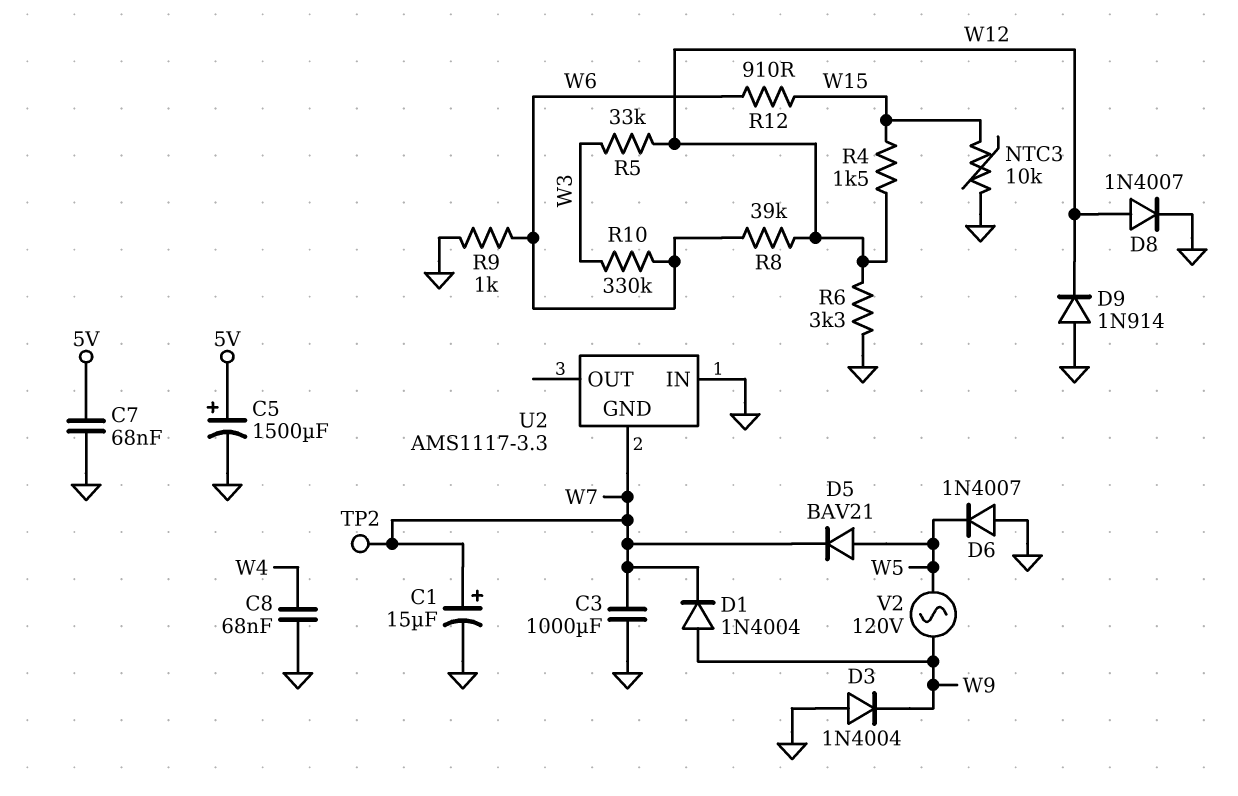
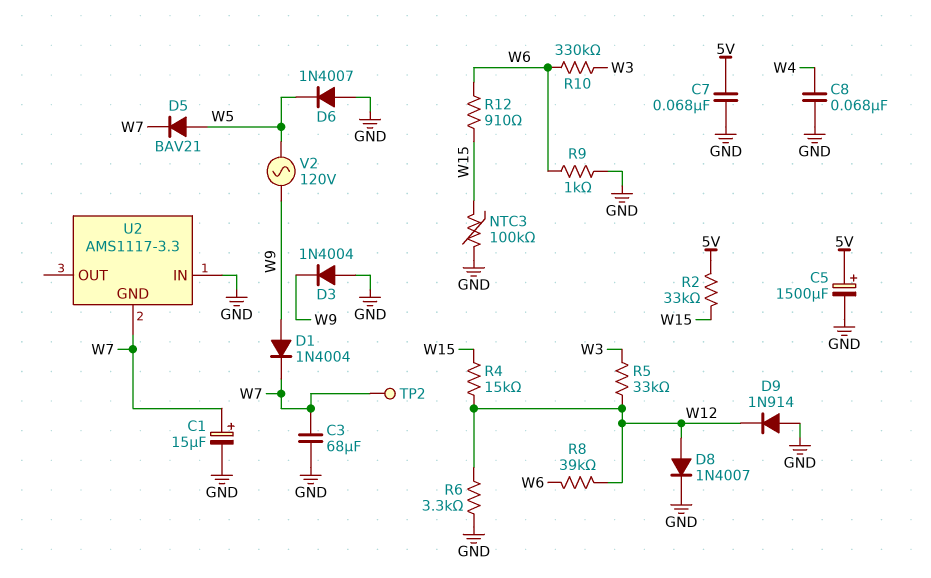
C3: 1000uF (GND, W7) -> 68uF (GND, W7)
NTC3: 10k (GND, W15) -> 100k (GND, W15)
R2: none -> 33k (5V, W15)
R4: 1.5k (W12, W15) -> 15k (W12, W15)

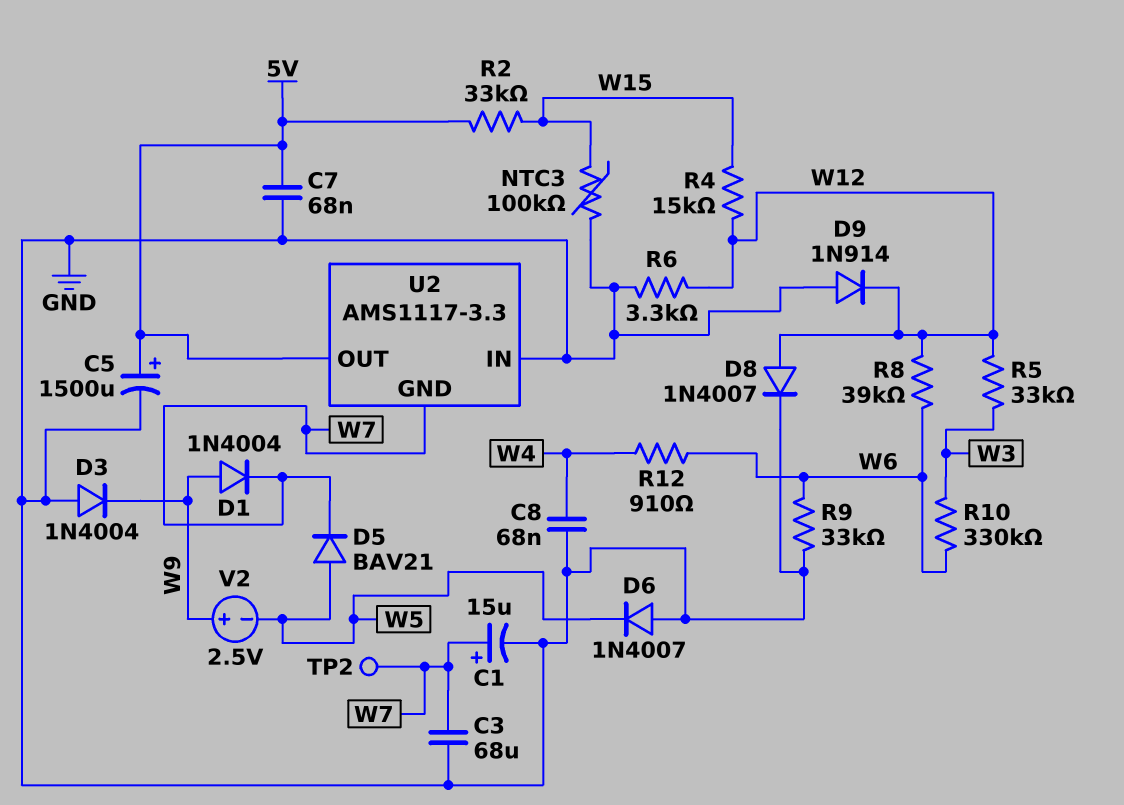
R9: 1k (GND, W6) -> 33k (GND, W6)
R12: 910 (W6, W15) -> 910 (W4, W6)
U2 pin OUT: none -> 5V
V2: AC 120V (W5, W9) -> 2.5V (plus W9, minus W5)

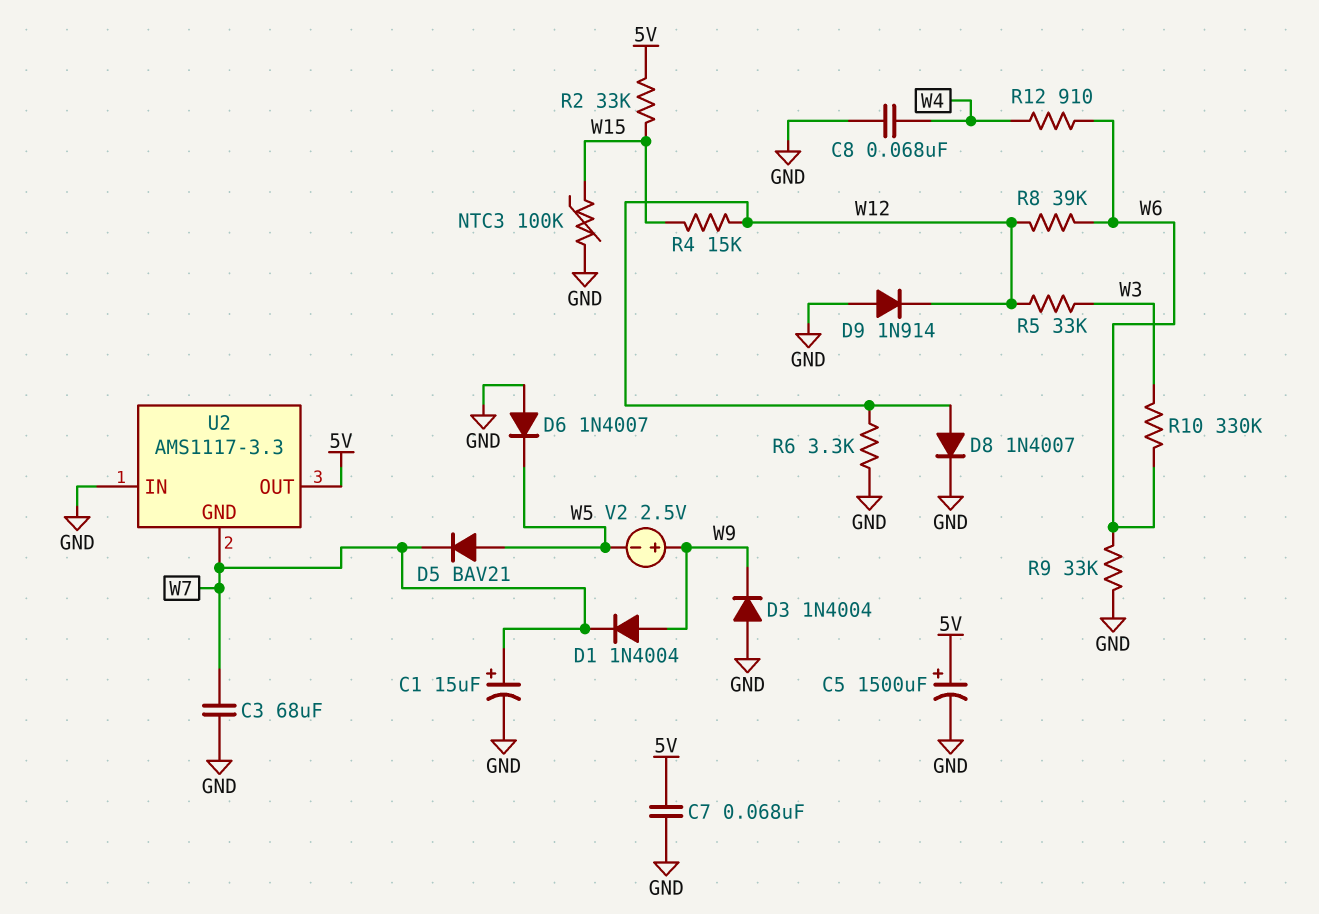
TP2: test point (W7) -> none

